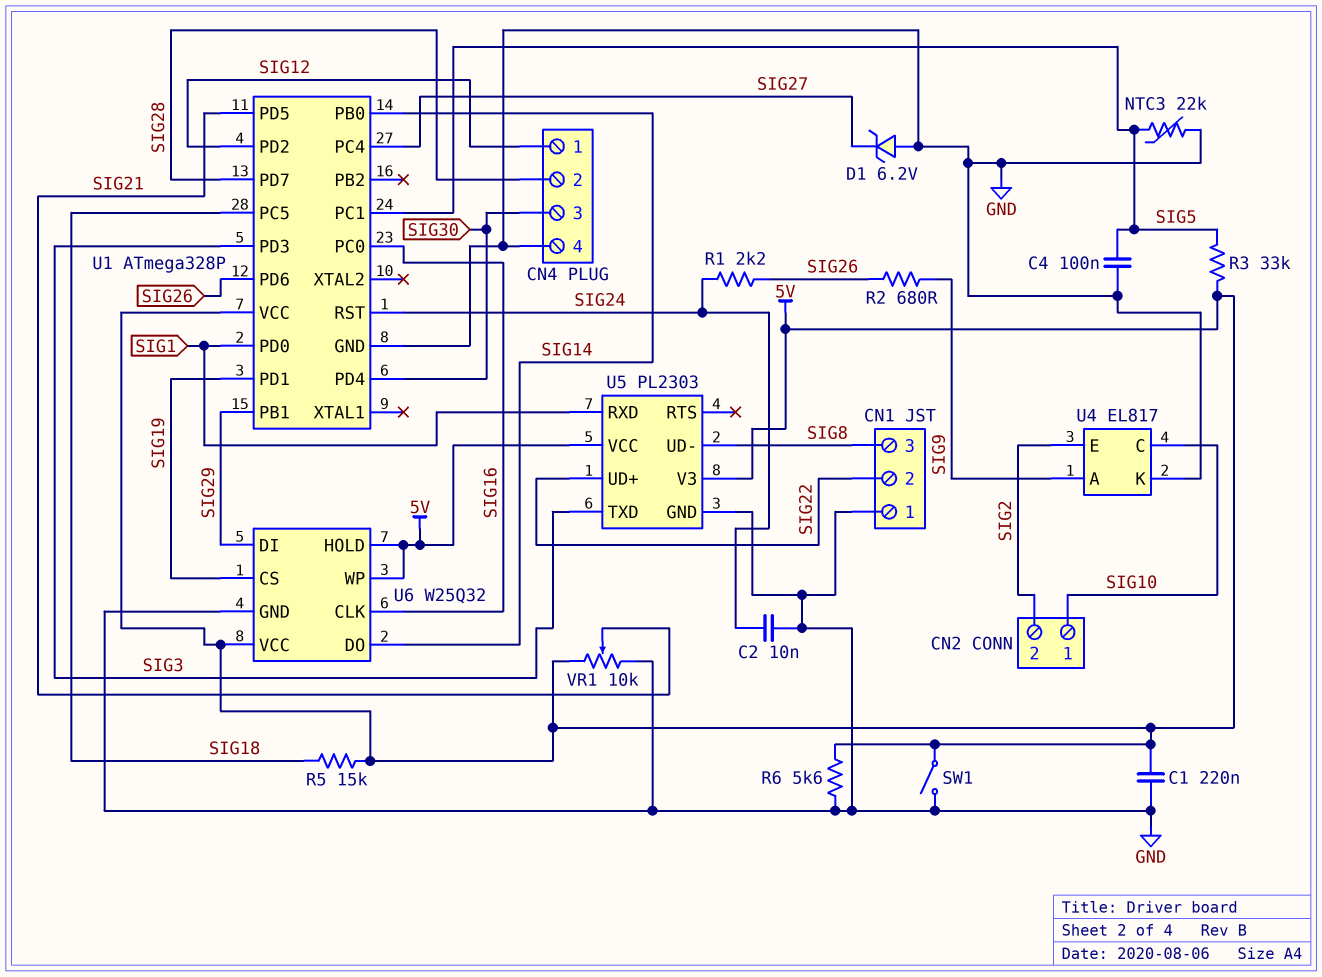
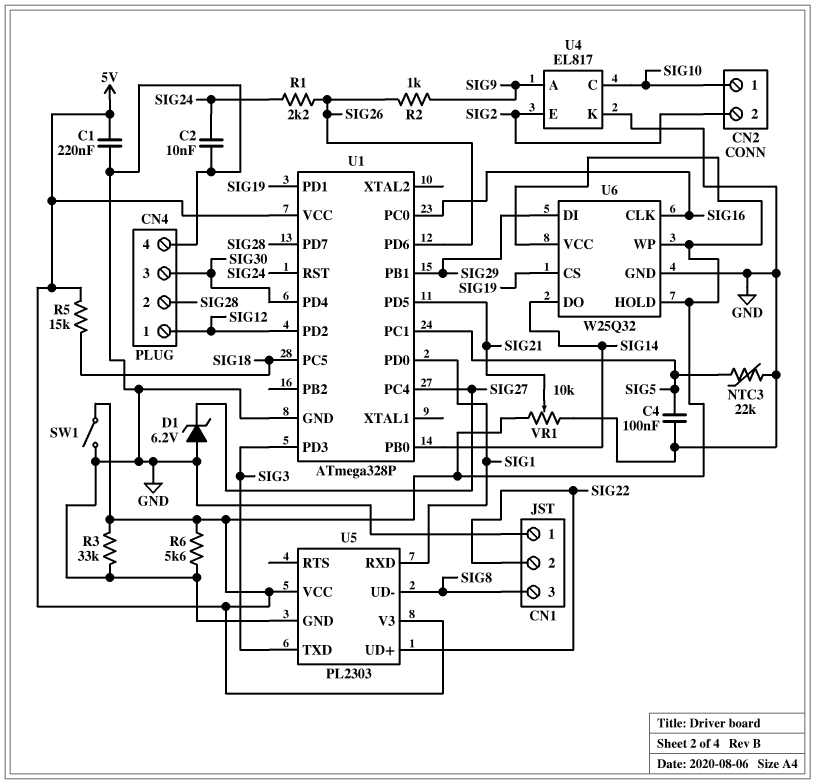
R2: 680 (SIG9, SIG26) -> 1k (SIG9, SIG26)
R3: 33k (5V, SIG5) -> 33k (5V, GND)

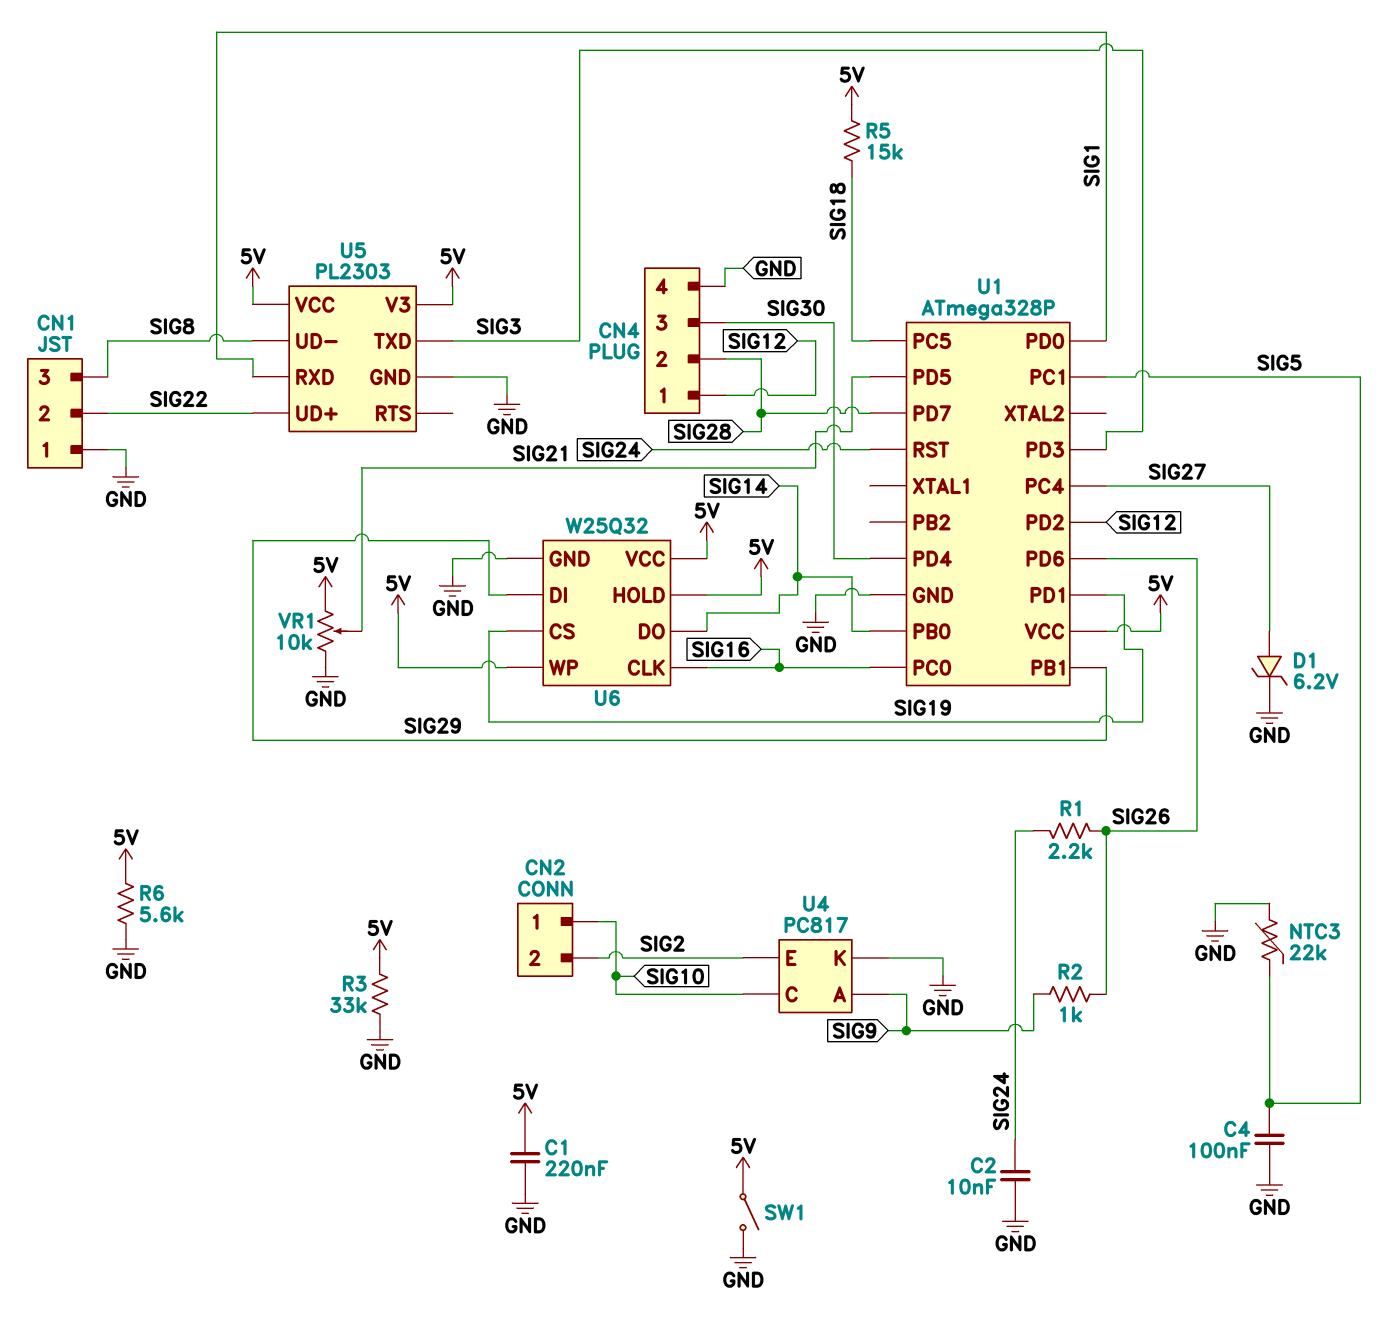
D1: zener 6.2V (A GND, K SIG27) -> zener 6.2V (A SIG27, K GND)
U4: EL817 -> PC817

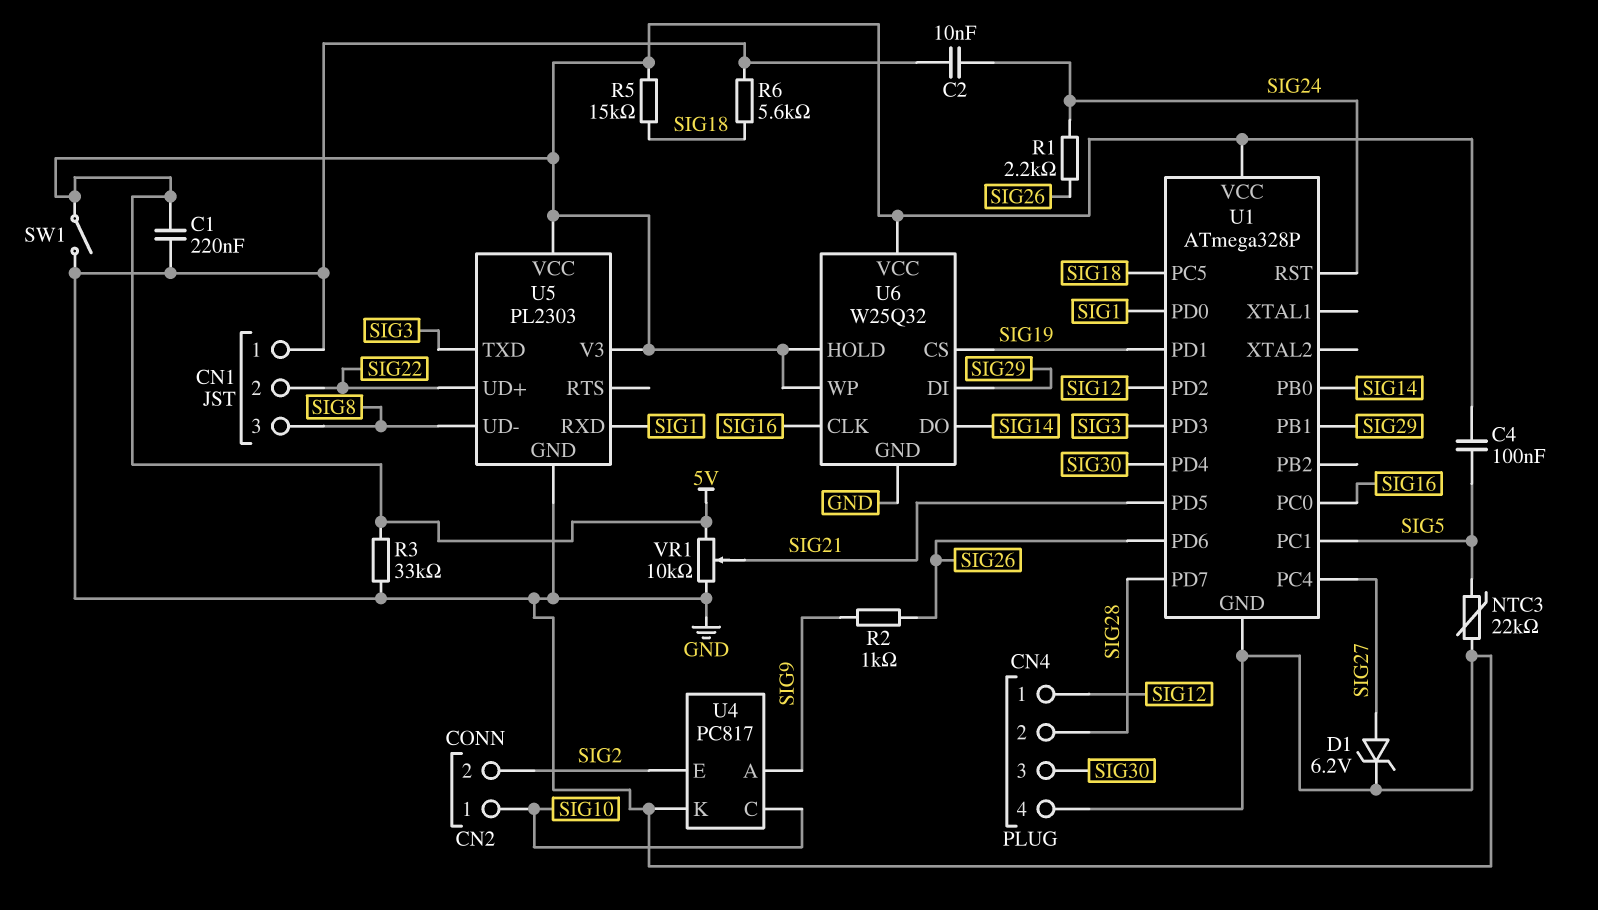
C4: 100nF (GND, SIG5) -> 100nF (5V, SIG5)
R6: 5.6k (5V, GND) -> 5.6k (GND, SIG18)

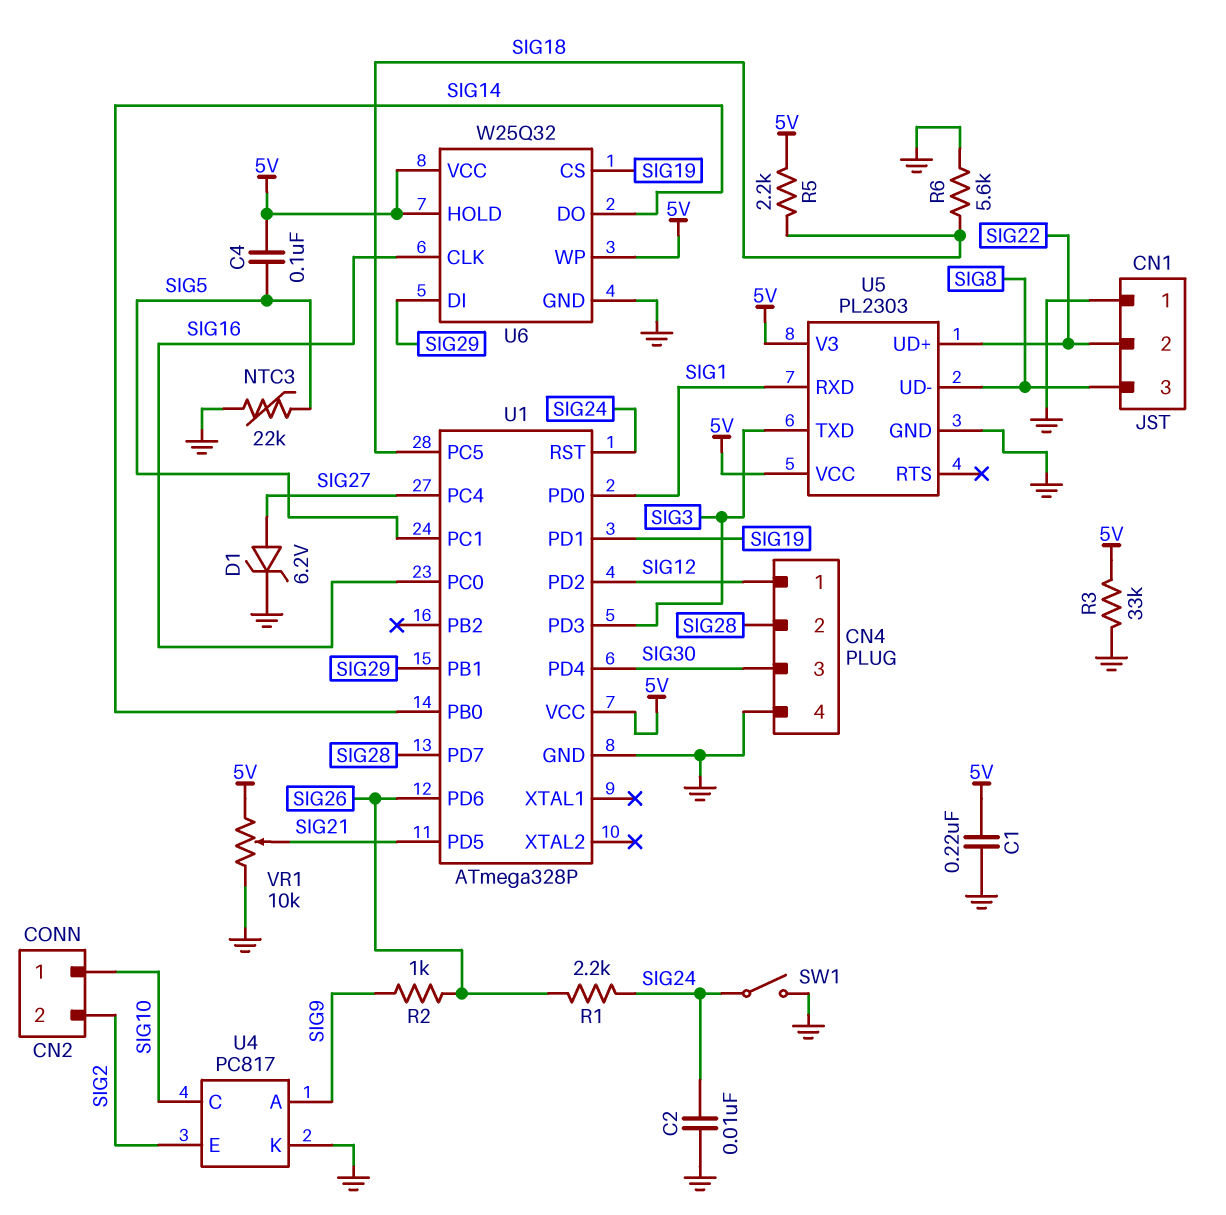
R5: 15k (5V, SIG18) -> 2.2k (5V, SIG18)
SW1: switch (5V, GND) -> switch (GND, SIG24)

